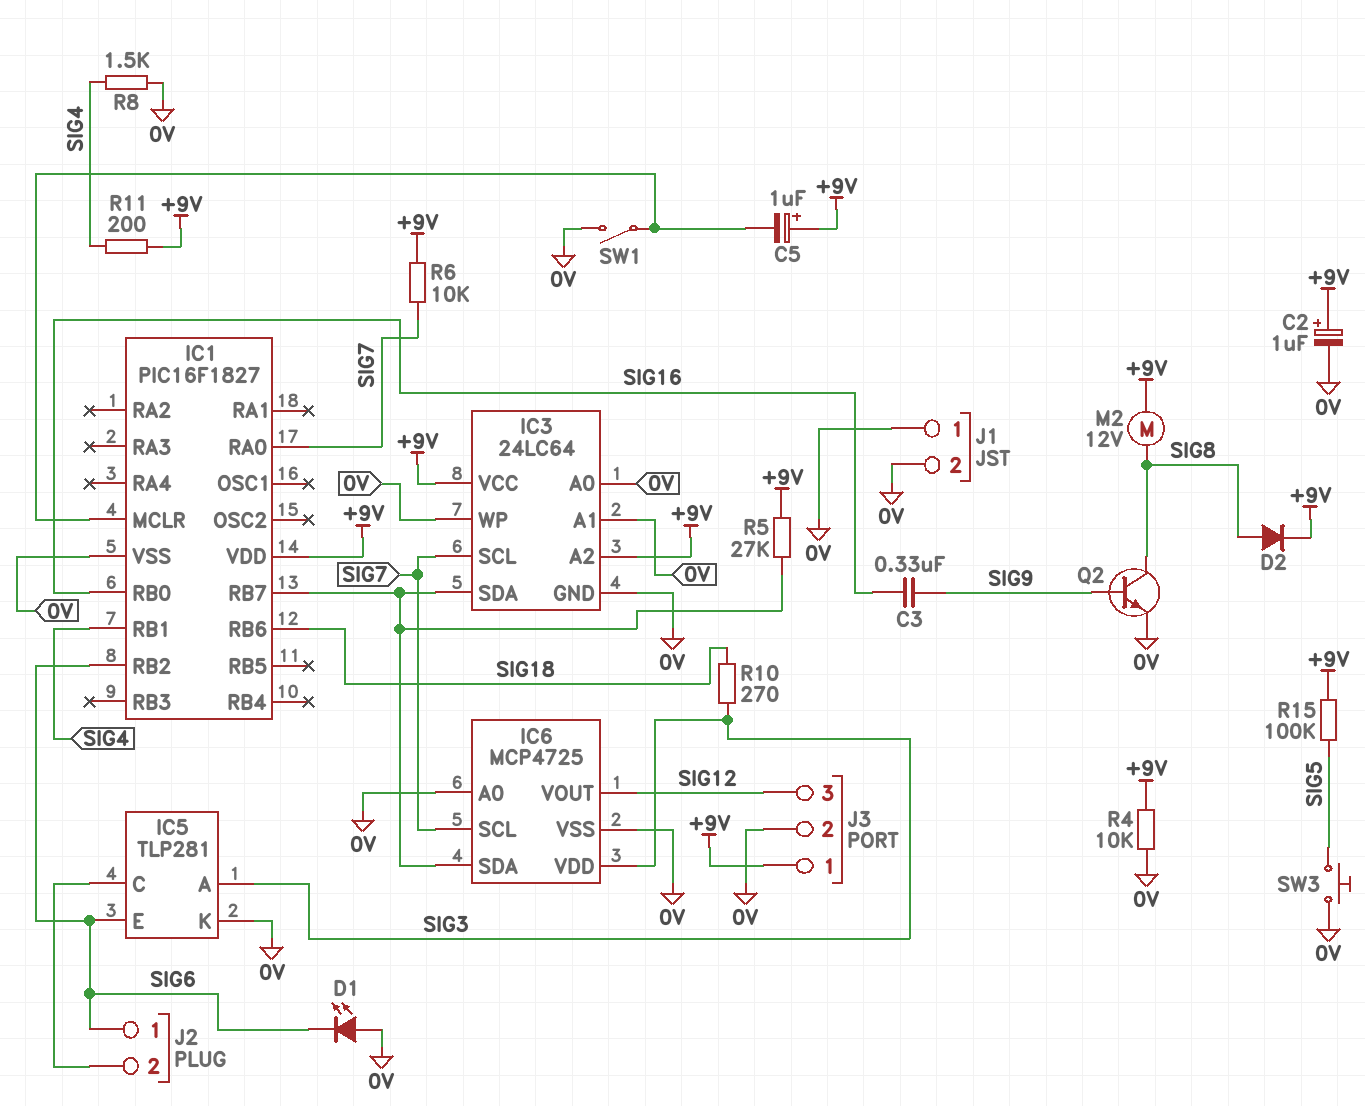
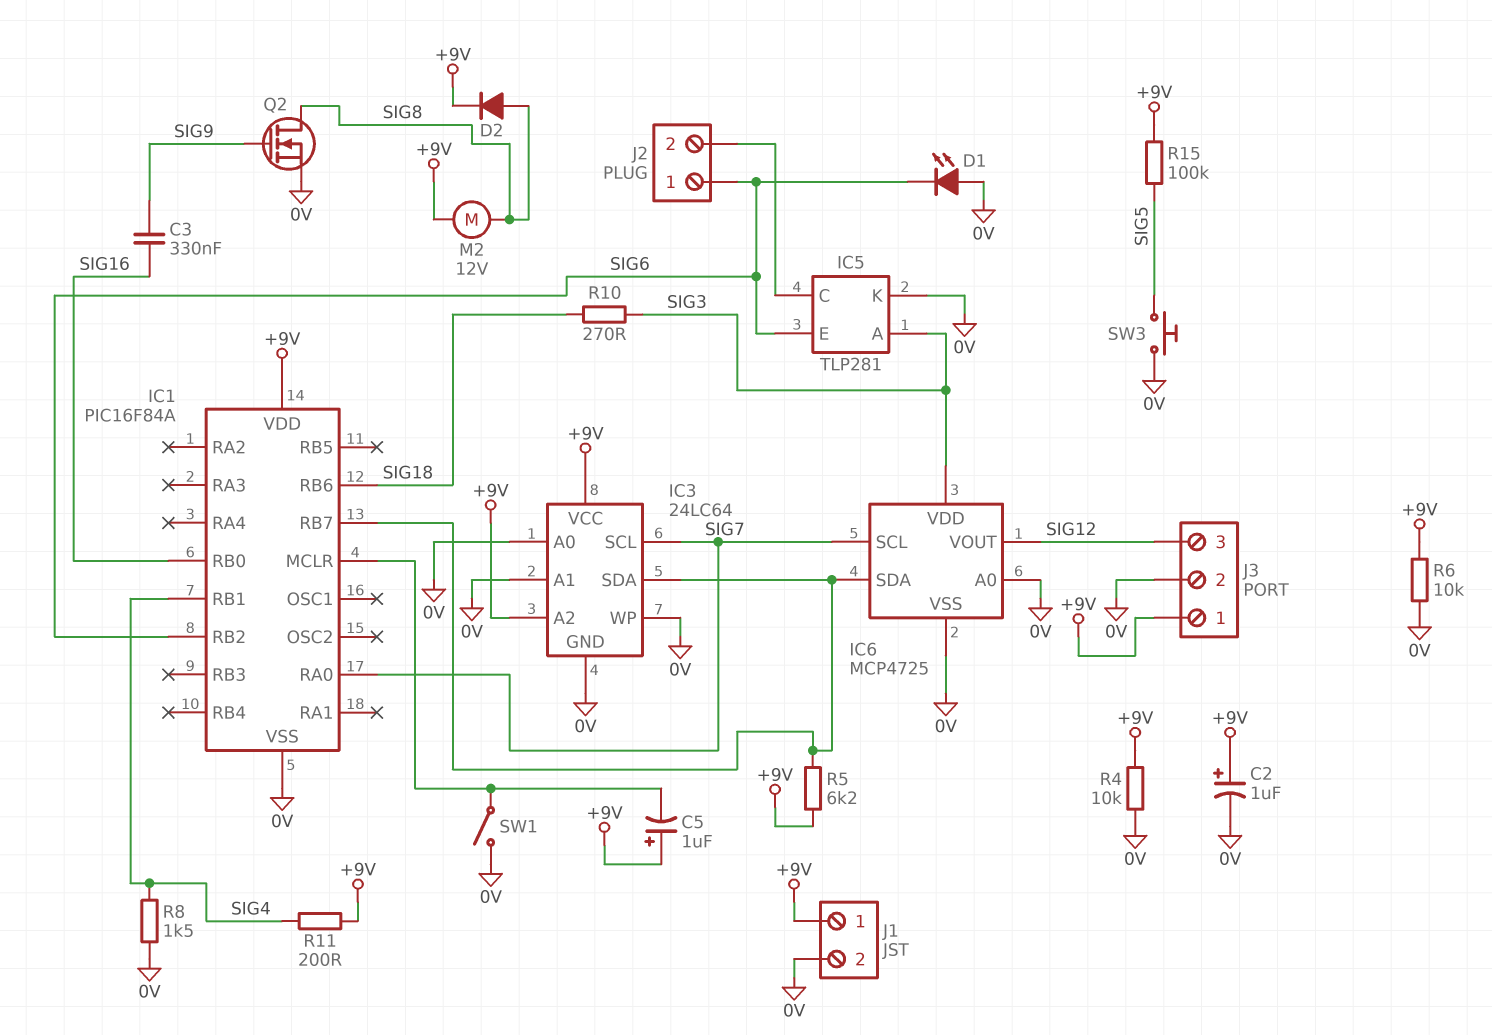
IC1: PIC16F1827 -> PIC16F84A
J1 pin 1: 0V -> +9V
Q2: NPN (B SIG9, C SIG8, E 0V) -> NMOS (G SIG9, D SIG8, S 0V)
R5: 27k (+9V, IC1/RB7) -> 6.2k (+9V, IC1/RB7)
R6: 10k (+9V, SIG7) -> 10k (+9V, 0V)

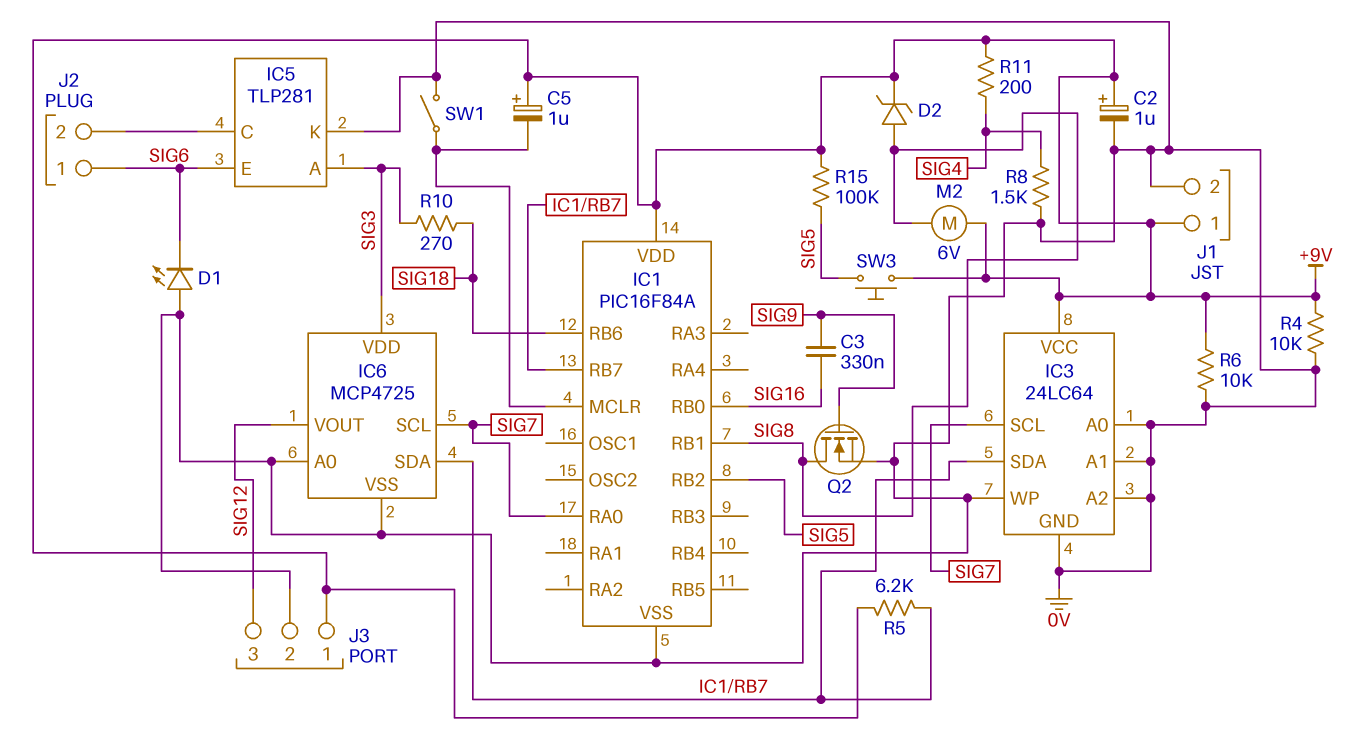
D2: diode (A SIG8, K +9V) -> zener (A SIG8, K +9V)
IC1 pin RB1: SIG4 -> SIG8
IC1 pin RB2: SIG6 -> SIG5
IC3 pin A2: +9V -> 0V
M2: motor 12V (+9V, SIG8) -> motor 6V (+9V, SIG8)
SW3: button (0V, SIG5) -> button (+9V, SIG5)

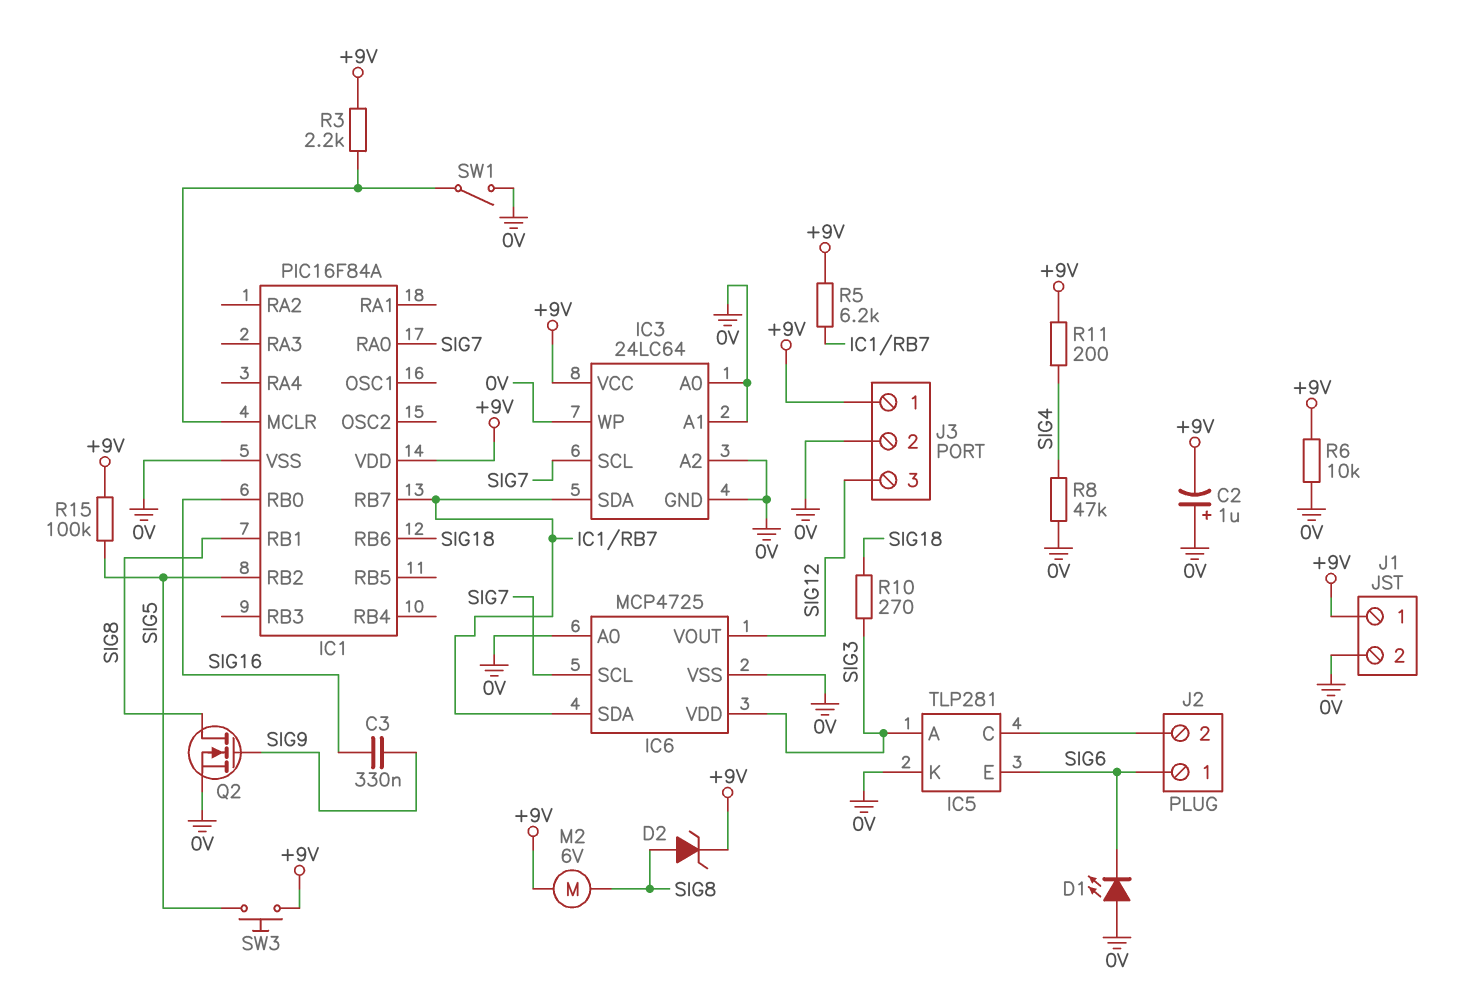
C2: 1uF (plus +9V, minus 0V) -> 1uF (plus 0V, minus +9V)
C5: 1uF (plus +9V, minus IC1/MCLR) -> none
R3: none -> 2.2k (+9V, IC1/MCLR)
R4: 10k (+9V, 0V) -> none
R8: 1.5k (0V, SIG4) -> 47k (0V, SIG4)

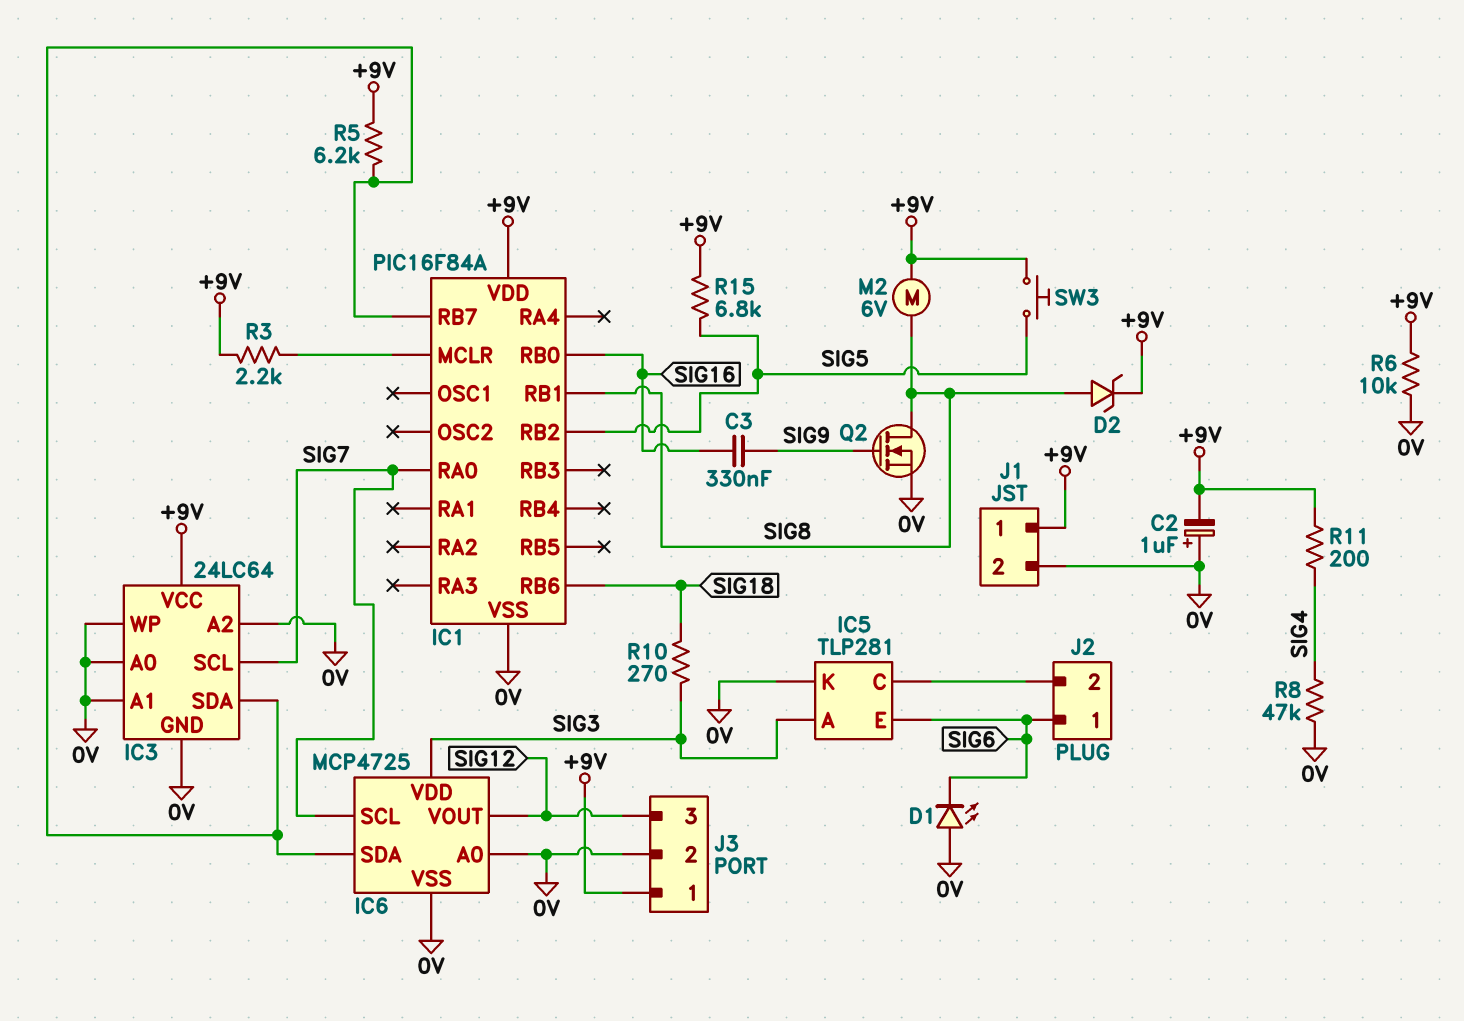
R15: 100k (+9V, SIG5) -> 6.8k (+9V, SIG5)
SW1: switch (0V, IC1/MCLR) -> none

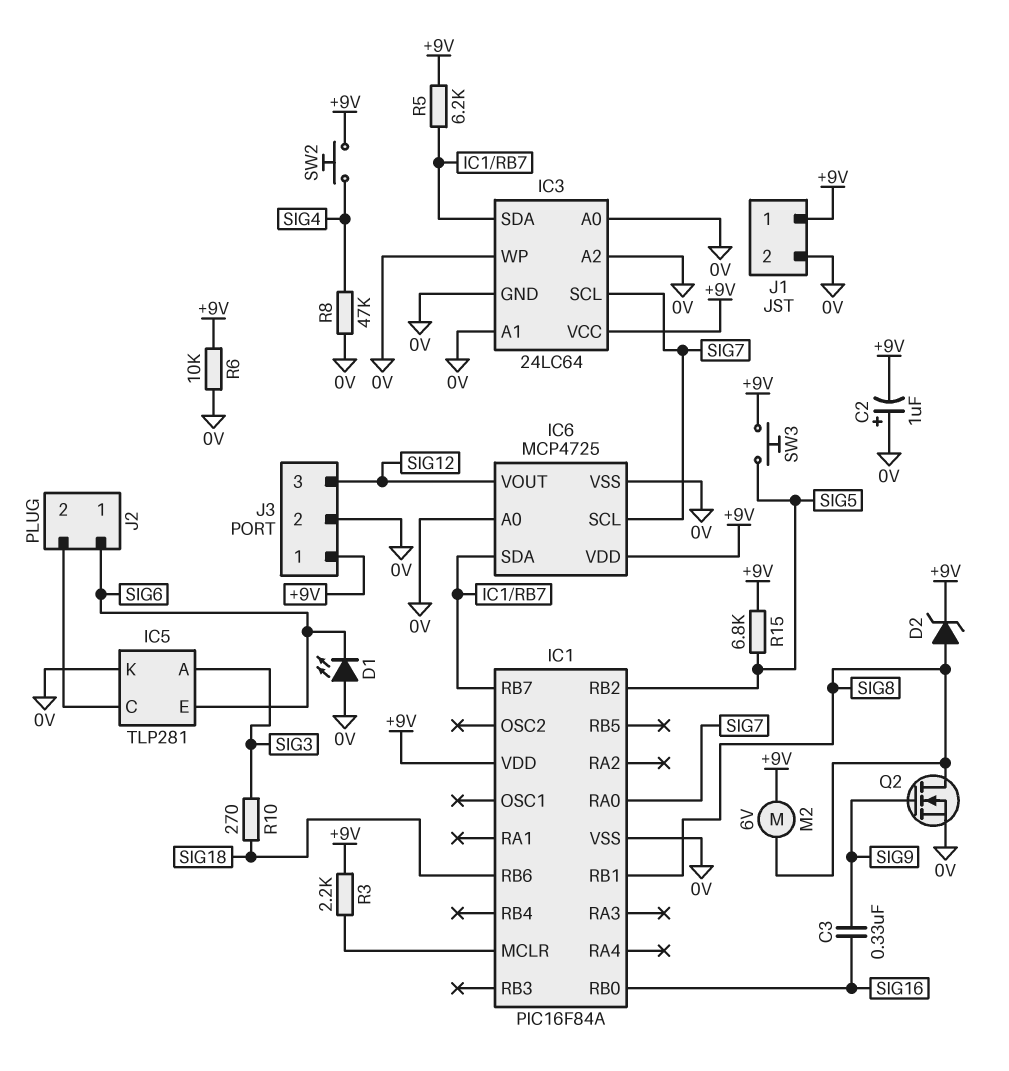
IC6 pin VDD: SIG3 -> +9V
R11: 200 (+9V, SIG4) -> none
SW2: none -> button (+9V, SIG4)

